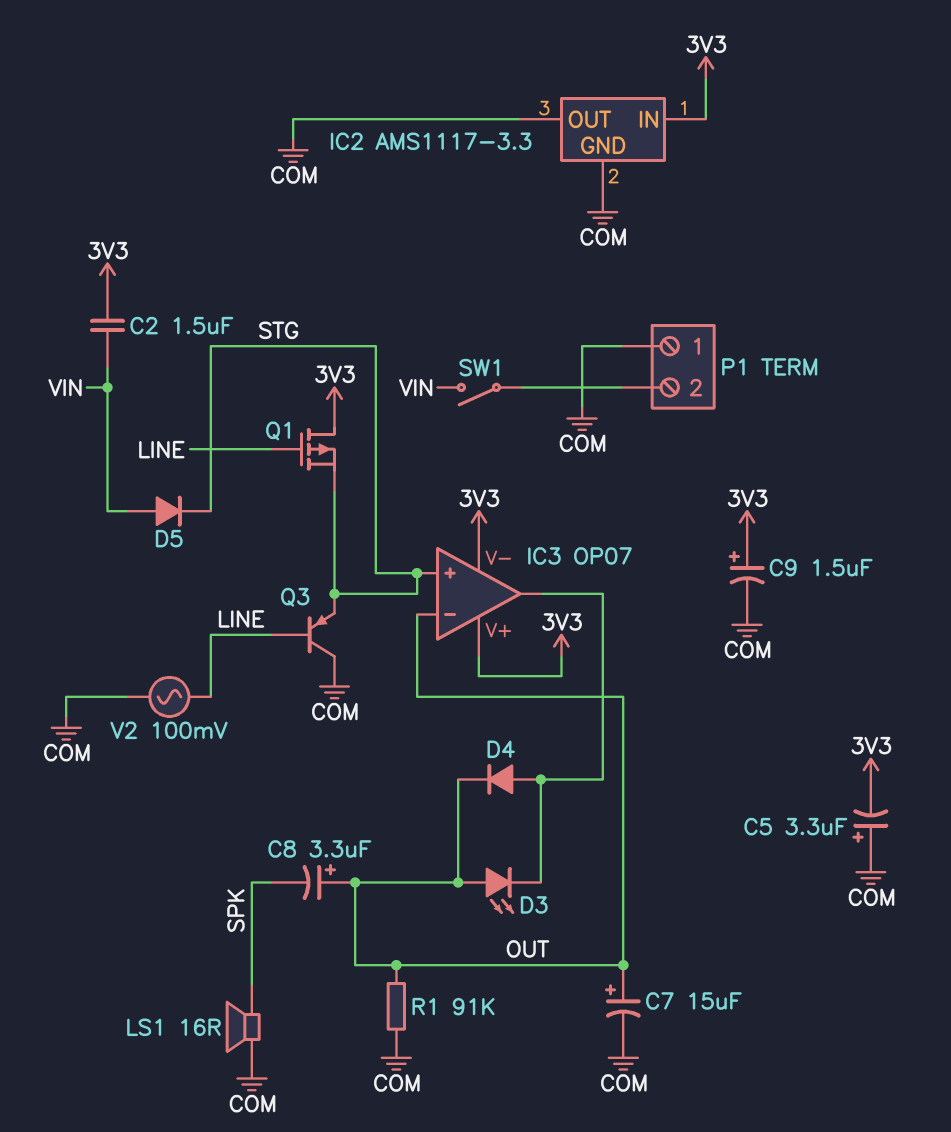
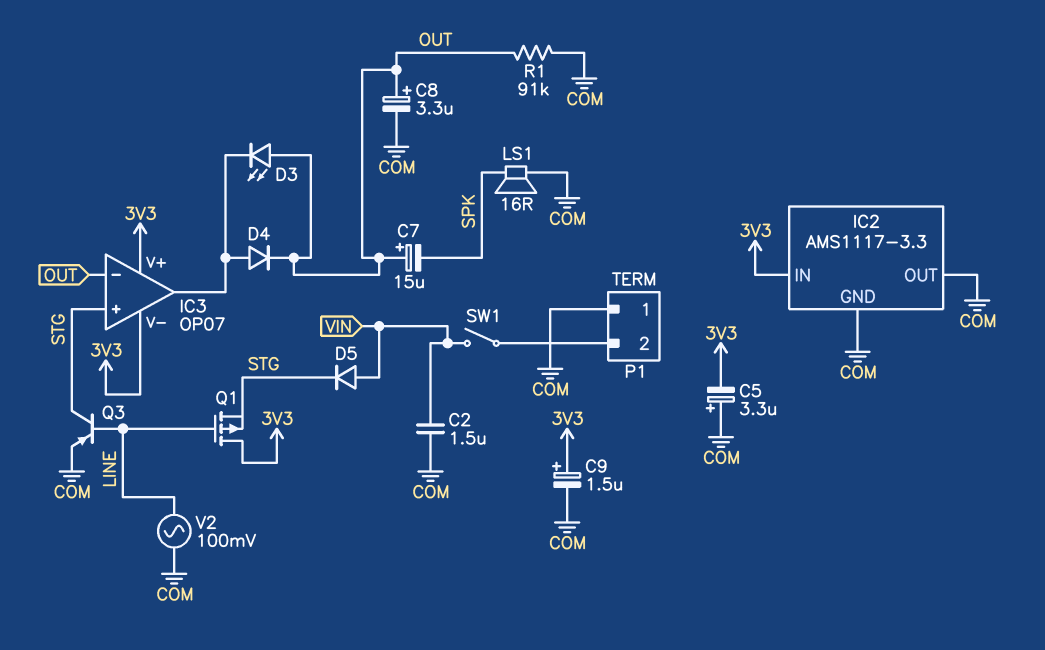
C2: 1.5uF (3V3, VIN) -> 1.5uF (COM, VIN)
C7: 15uF (plus OUT, minus COM) -> 15uF (plus OUT, minus SPK)
C8: 3.3uF (plus OUT, minus SPK) -> 3.3uF (plus OUT, minus COM)
Q3: PNP (B LINE, C COM, E STG) -> PNP (B LINE, C STG, E COM)

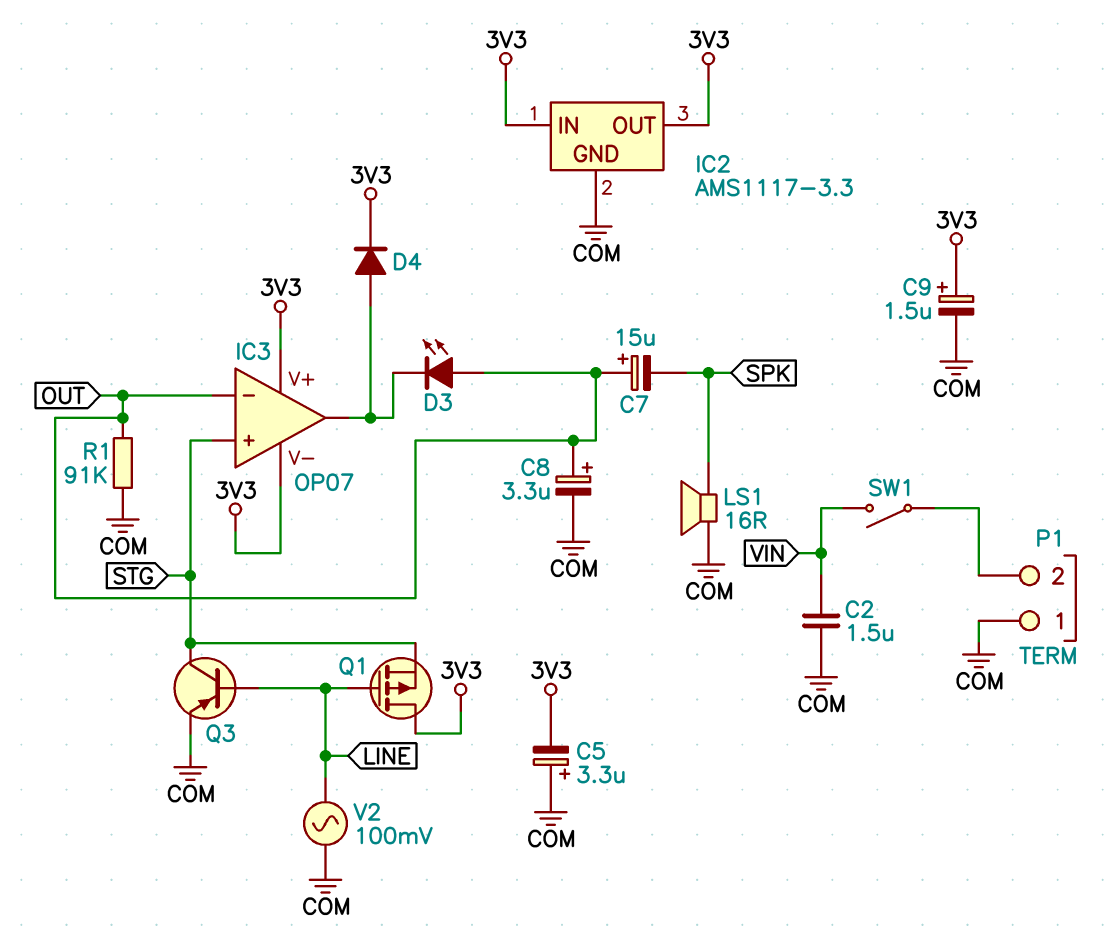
D4: diode (A IC3/out, K OUT) -> diode (A IC3/out, K 3V3)
D5: diode (A VIN, K STG) -> none
IC2 pin OUT: COM -> 3V3

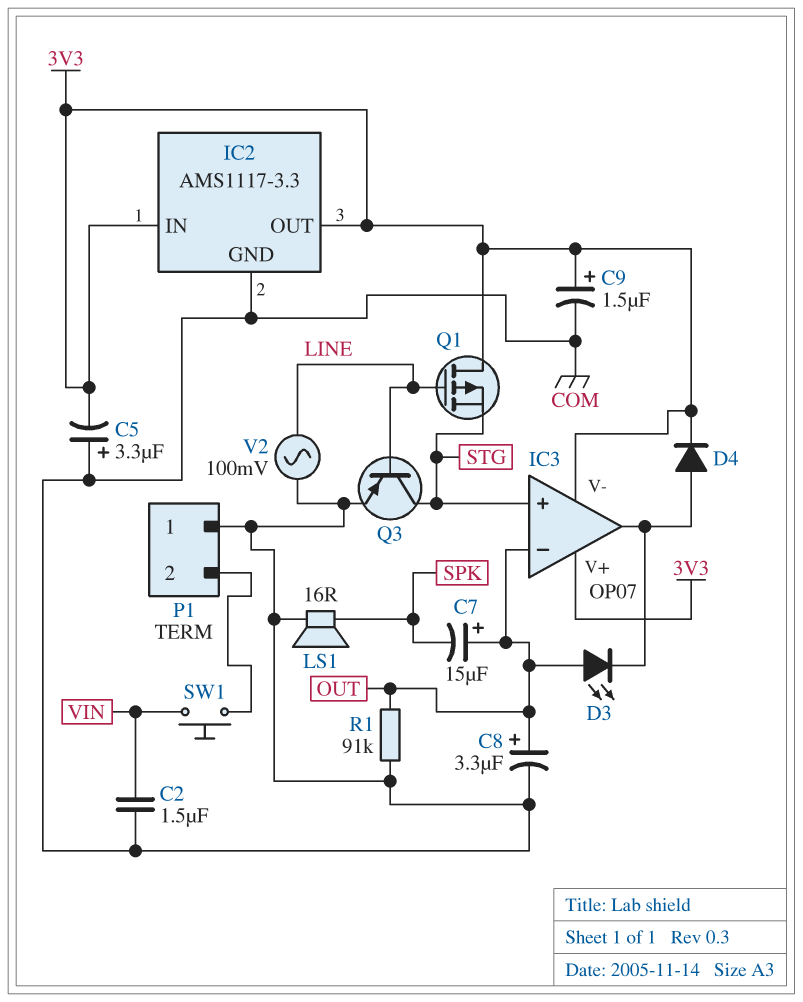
SW1: switch (P1/2, VIN) -> button (P1/2, VIN)

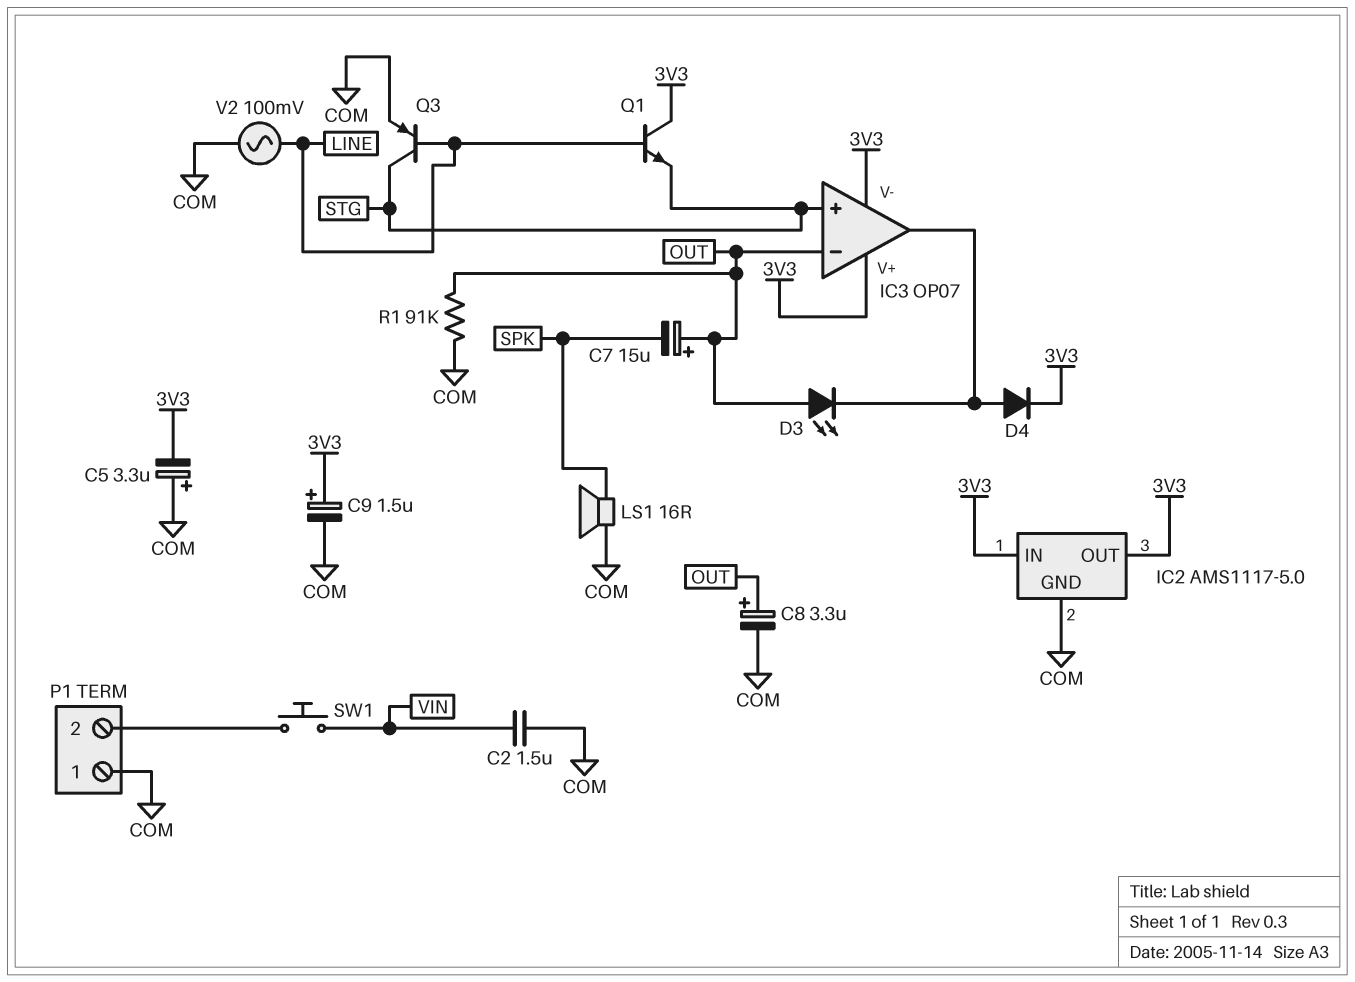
IC2: AMS1117-3.3 -> AMS1117-5.0
Q1: PMOS (G LINE, D 3V3, S STG) -> NPN (B LINE, C 3V3, E STG)

